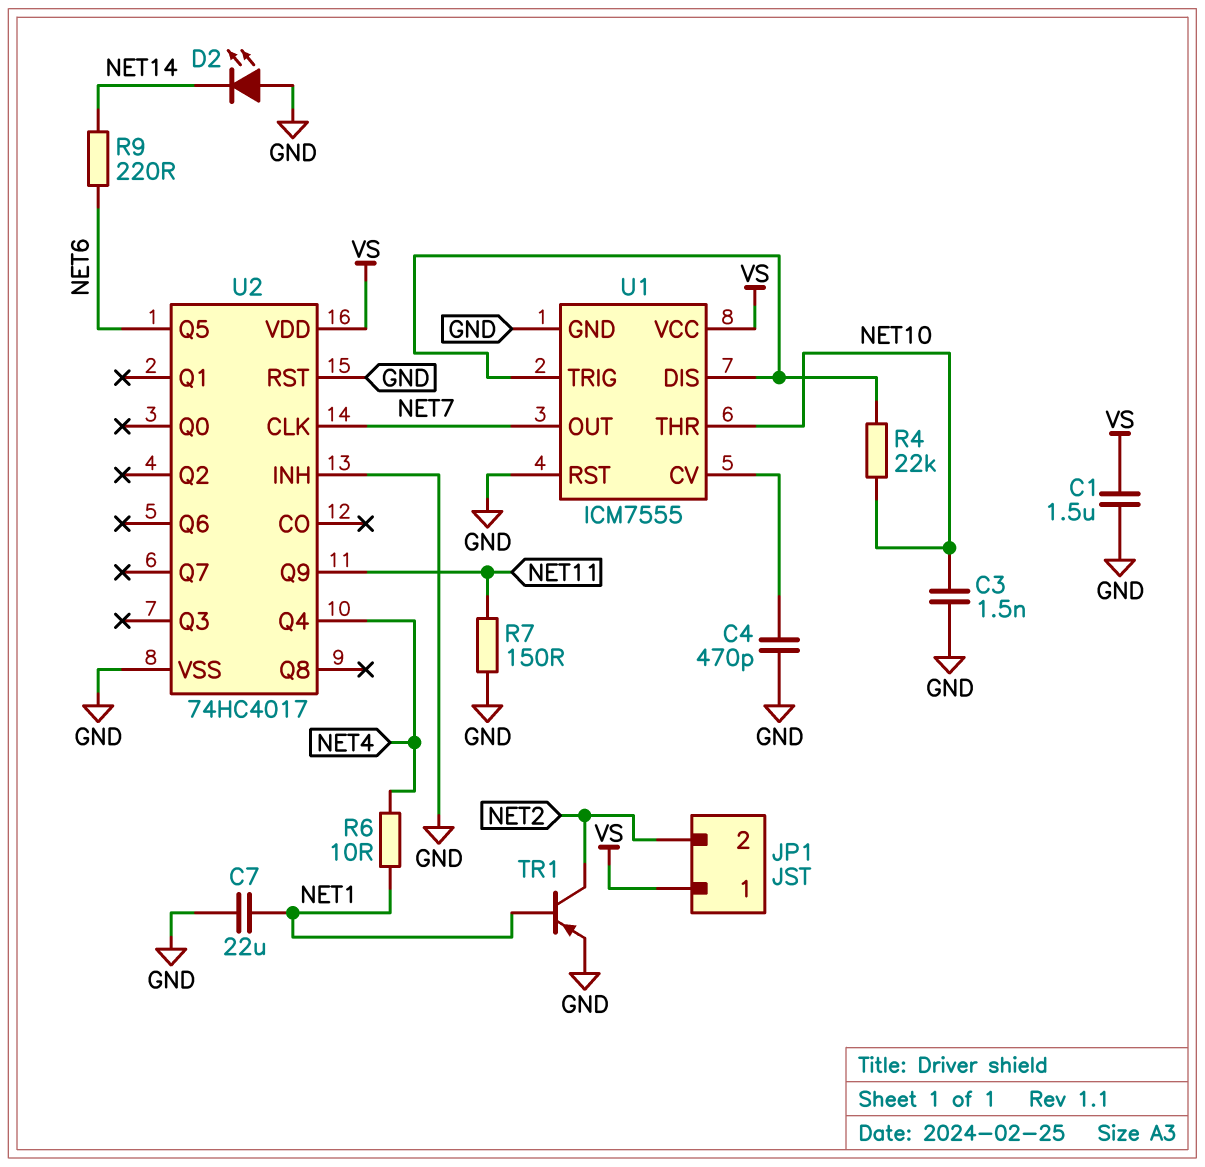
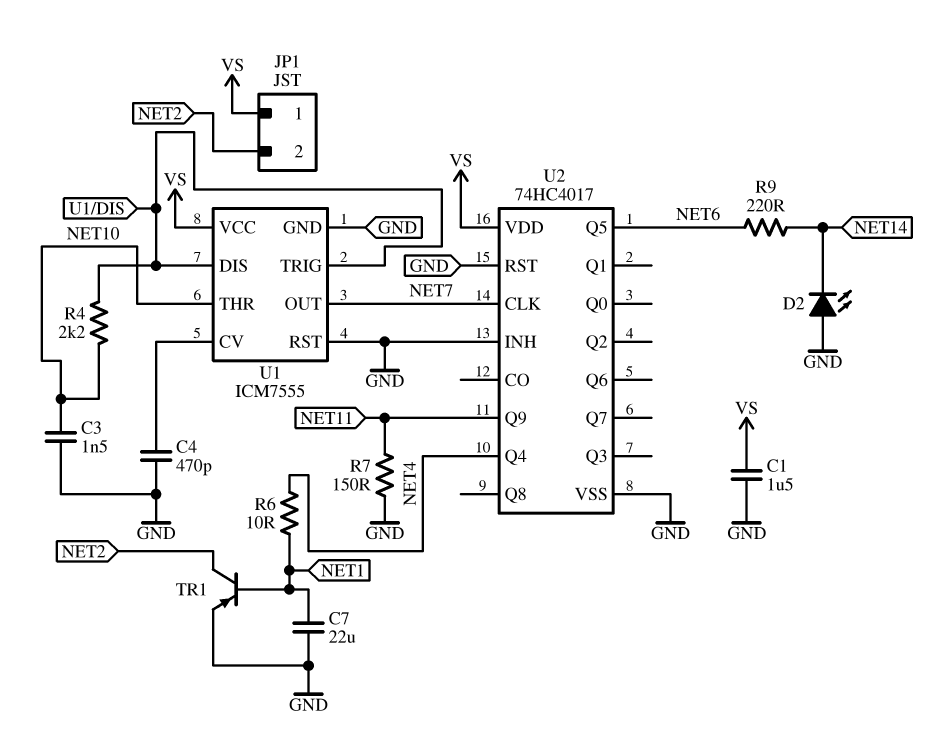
R4: 22k (NET10, U1/DIS) -> 2.2k (NET10, U1/DIS)

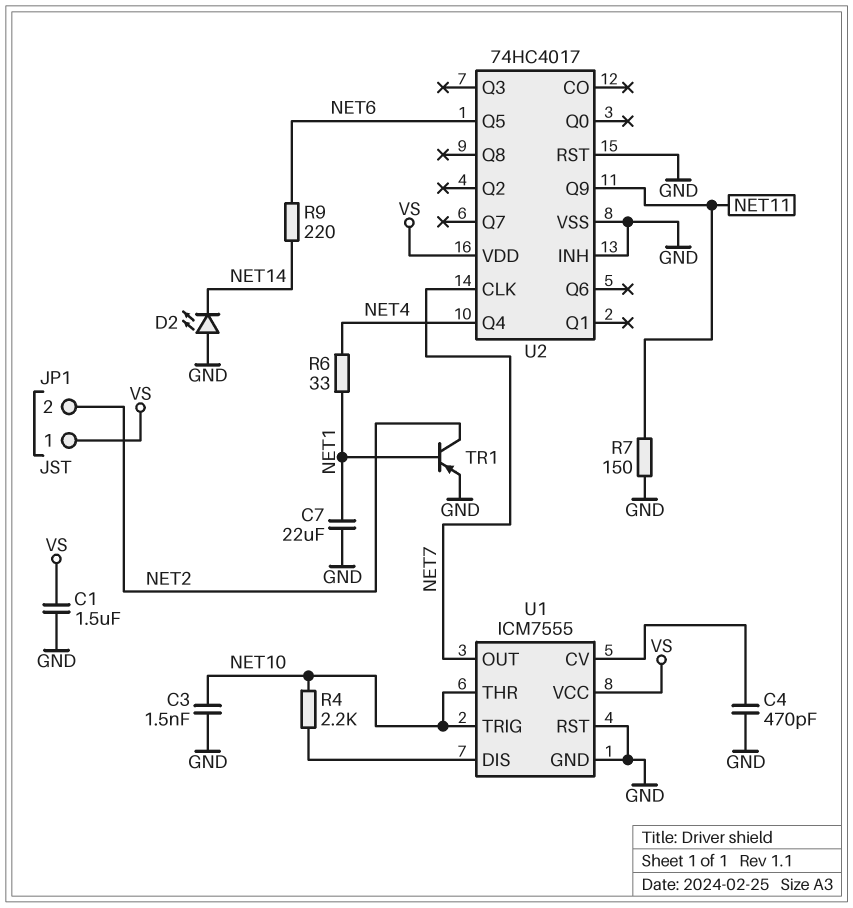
R6: 10 (NET1, NET4) -> 33 (NET1, NET4)
U1 pin TRIG: U1/DIS -> NET10

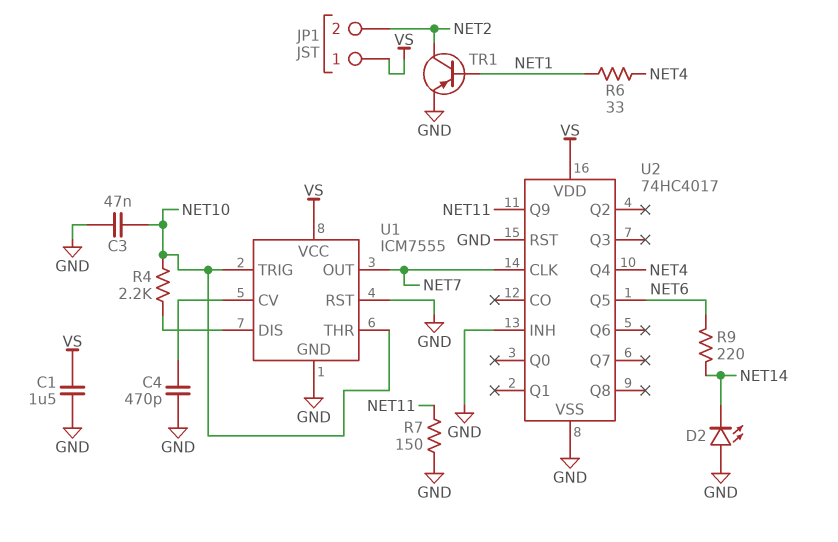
C3: 1.5nF (GND, NET10) -> 47nF (GND, NET10)
C7: 22uF (GND, NET1) -> none

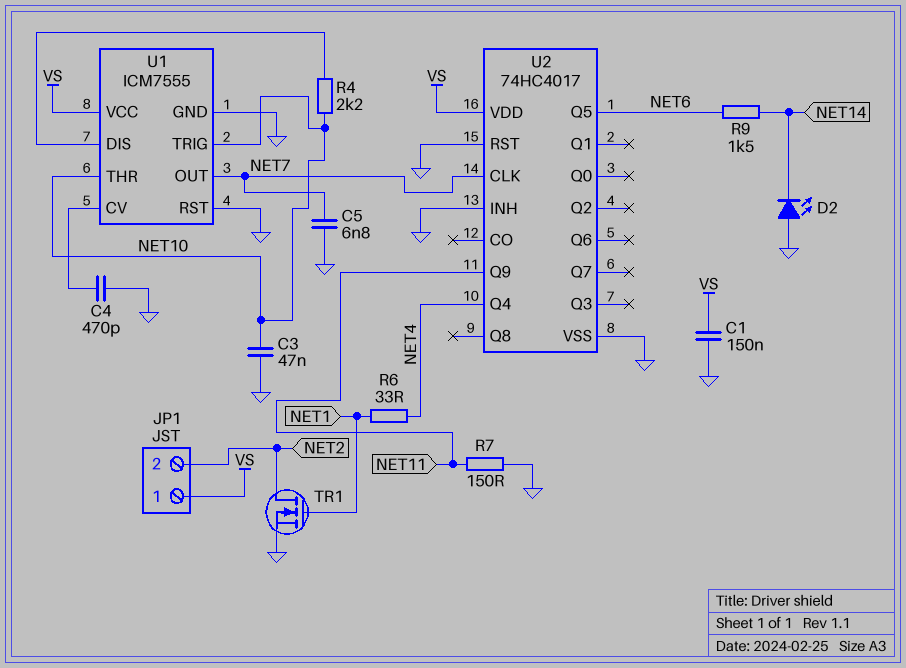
C1: 1.5uF (GND, VS) -> 150nF (GND, VS)
C5: none -> 6.8nF (GND, NET7)
R9: 220 (NET6, NET14) -> 1.5k (NET6, NET14)
TR1: PNP (B NET1, C NET2, E GND) -> NMOS (G NET1, D NET2, S GND)

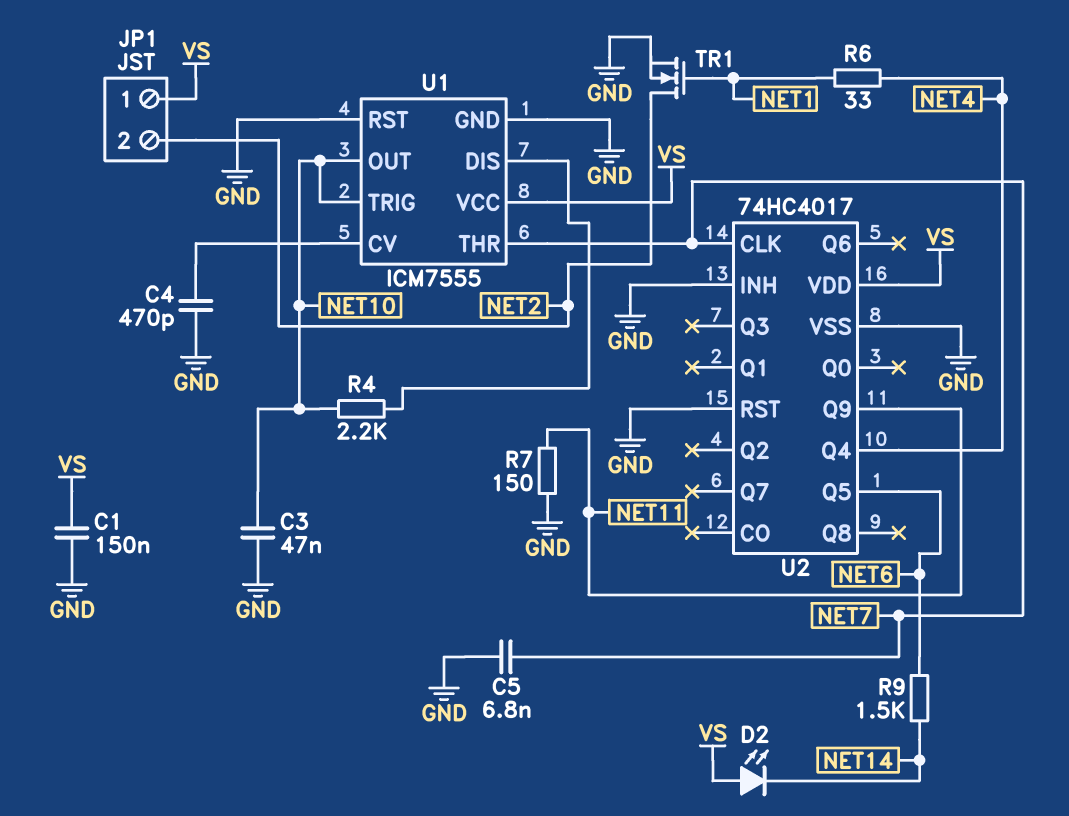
D2: LED (A GND, K NET14) -> LED (A VS, K NET14)
U1 pin OUT: NET7 -> NET10
U1 pin THR: NET10 -> NET7

